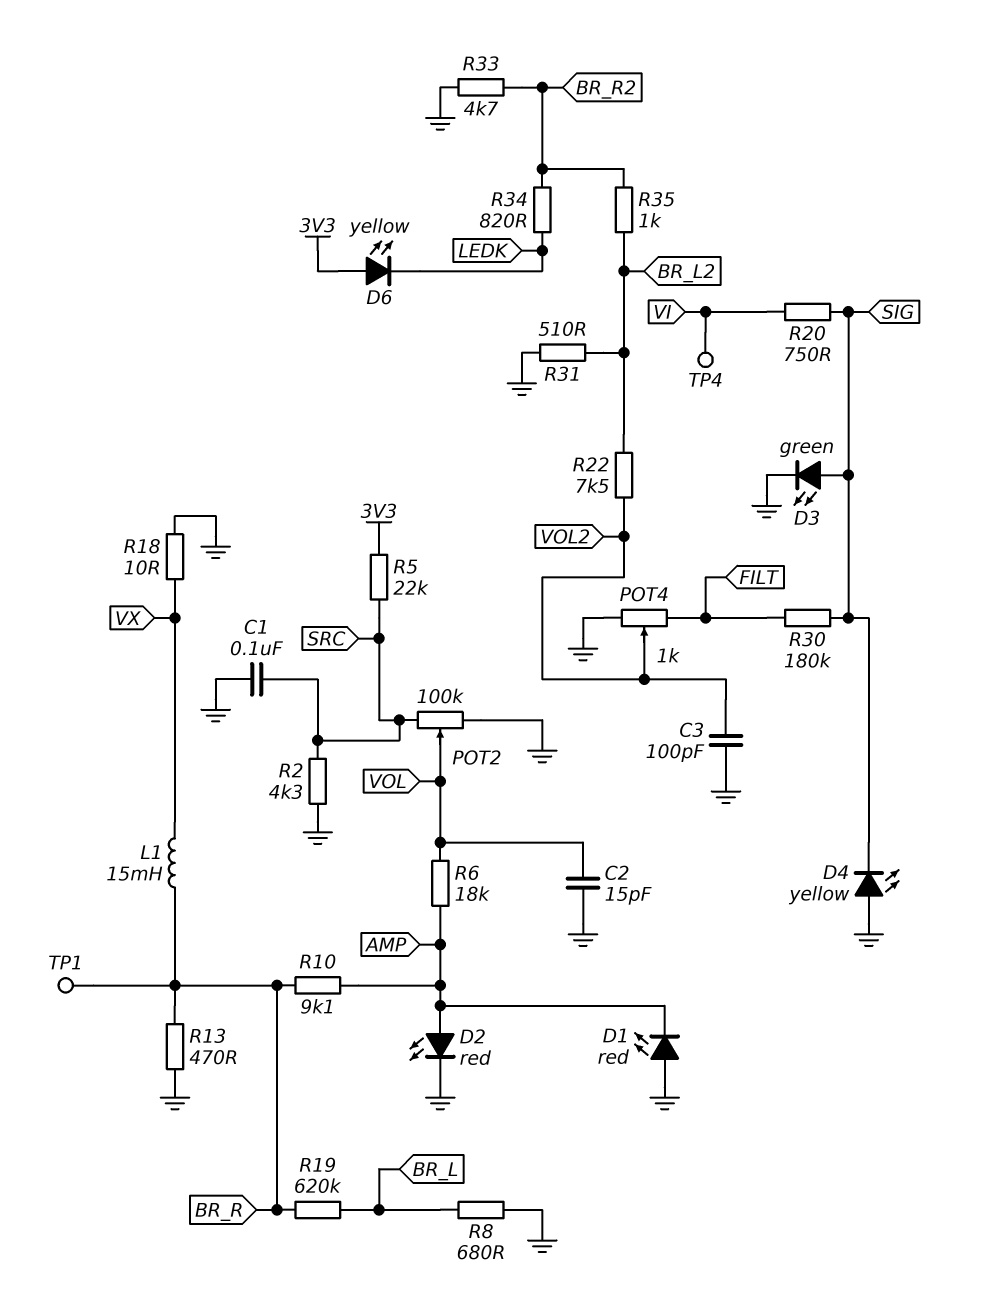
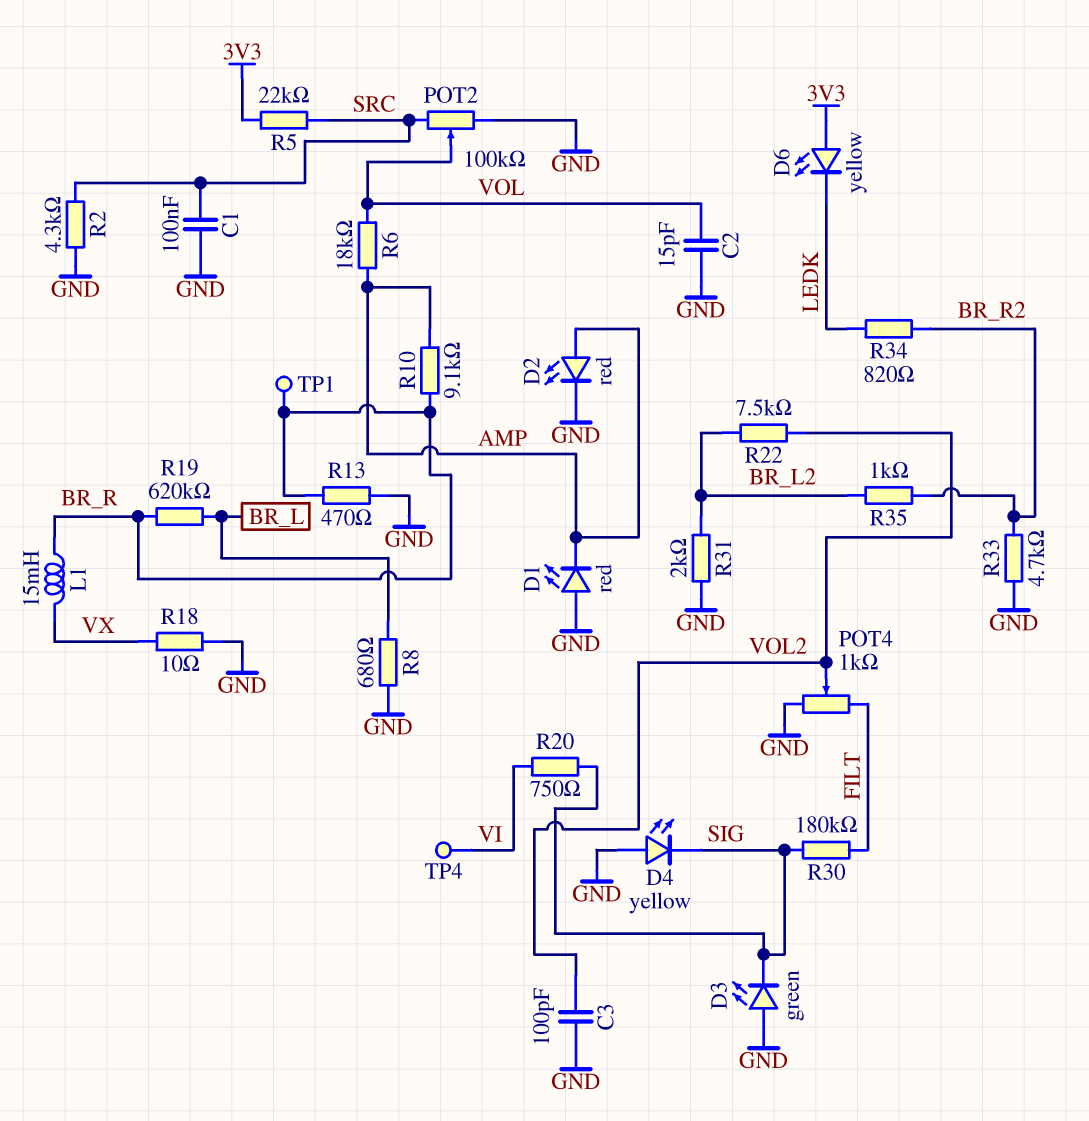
D3: LED green (A SIG, K GND) -> LED green (A GND, K SIG)
R31: 510 (BR_L2, GND) -> 2k (BR_L2, GND)

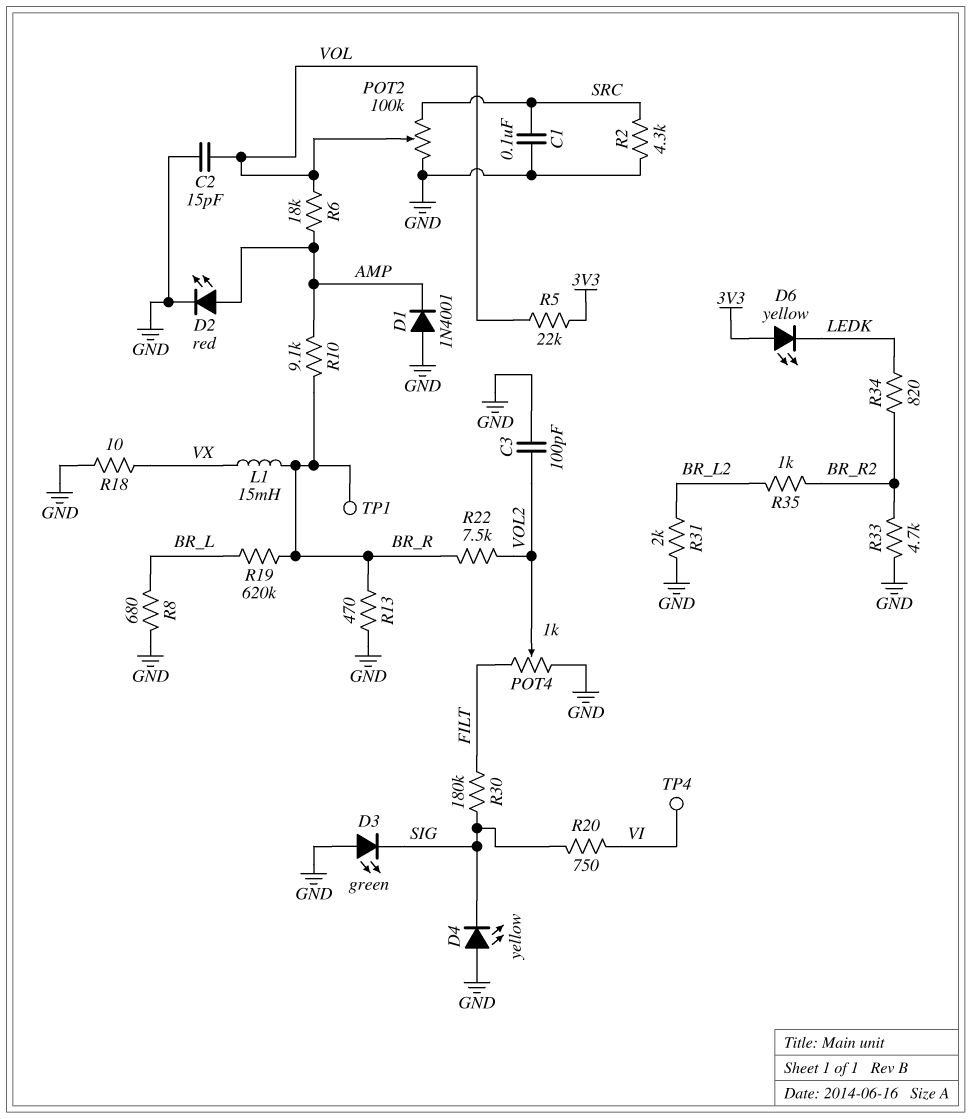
D1: LED red (A GND, K AMP) -> diode 1N4001 (A GND, K AMP)
R5: 22k (3V3, SRC) -> 22k (3V3, VOL)
R22: 7.5k (BR_L2, VOL2) -> 7.5k (BR_R, VOL2)

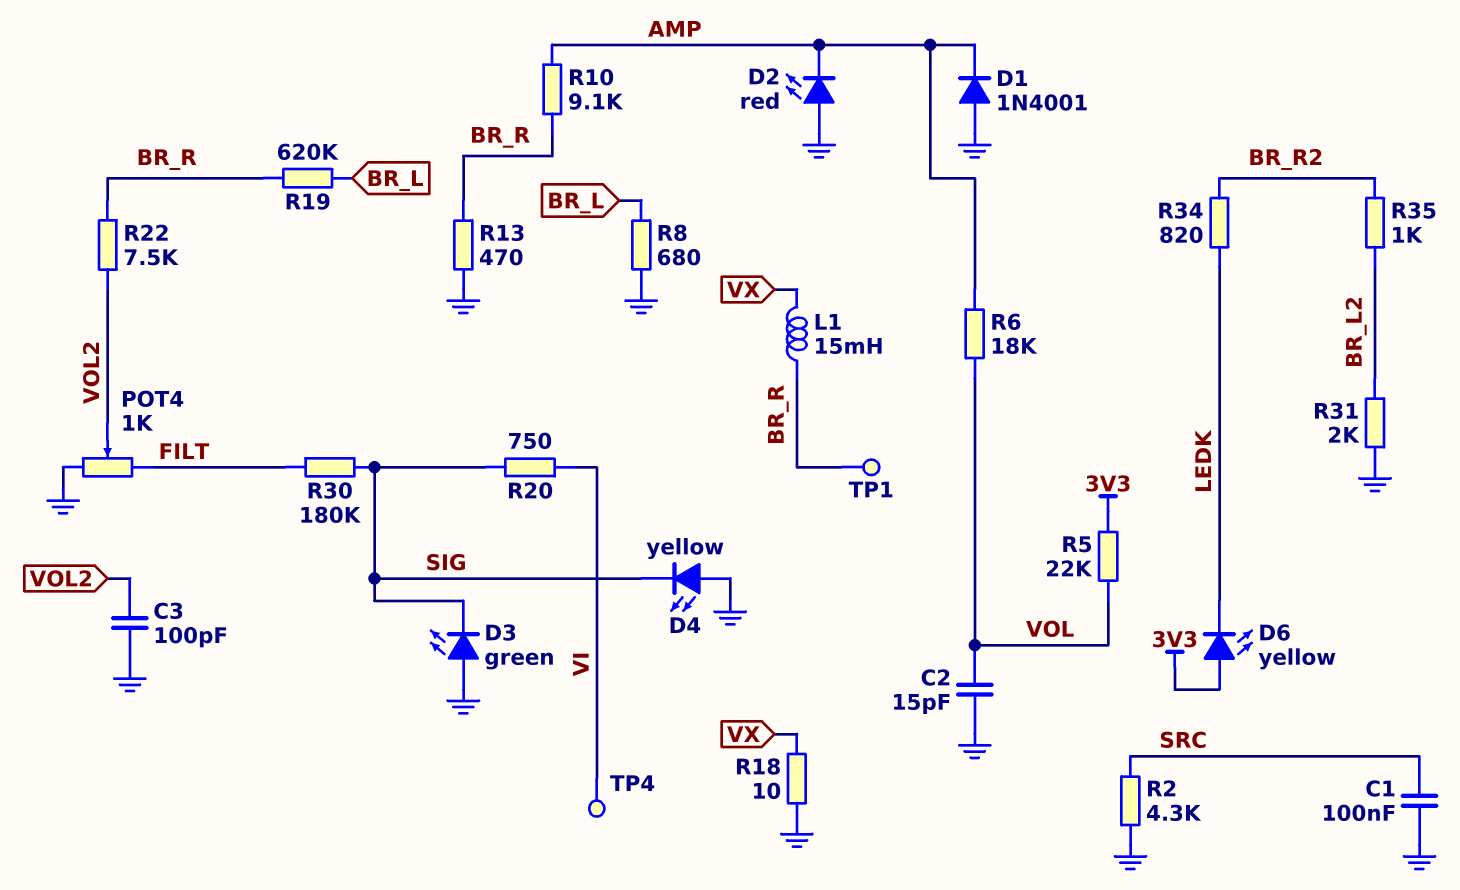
D2: LED red (A AMP, K GND) -> LED red (A GND, K AMP)
POT2: 100k (GND, SRC, wiper VOL) -> none
R33: 4.7k (BR_R2, GND) -> none

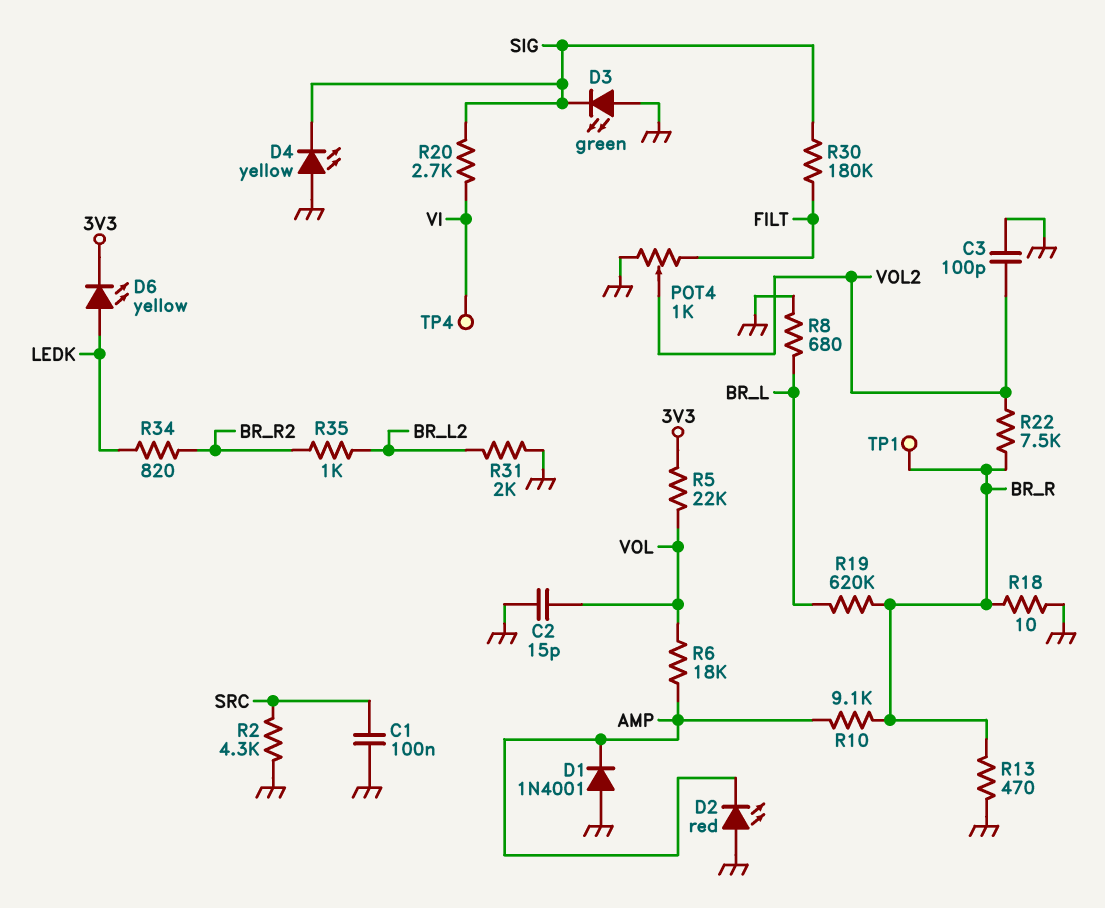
D6: LED yellow (A 3V3, K LEDK) -> LED yellow (A LEDK, K 3V3)
L1: 15mH (BR_R, VX) -> none
R18: 10 (GND, VX) -> 10 (BR_R, GND)
R20: 750 (SIG, VI) -> 2.7k (SIG, VI)

